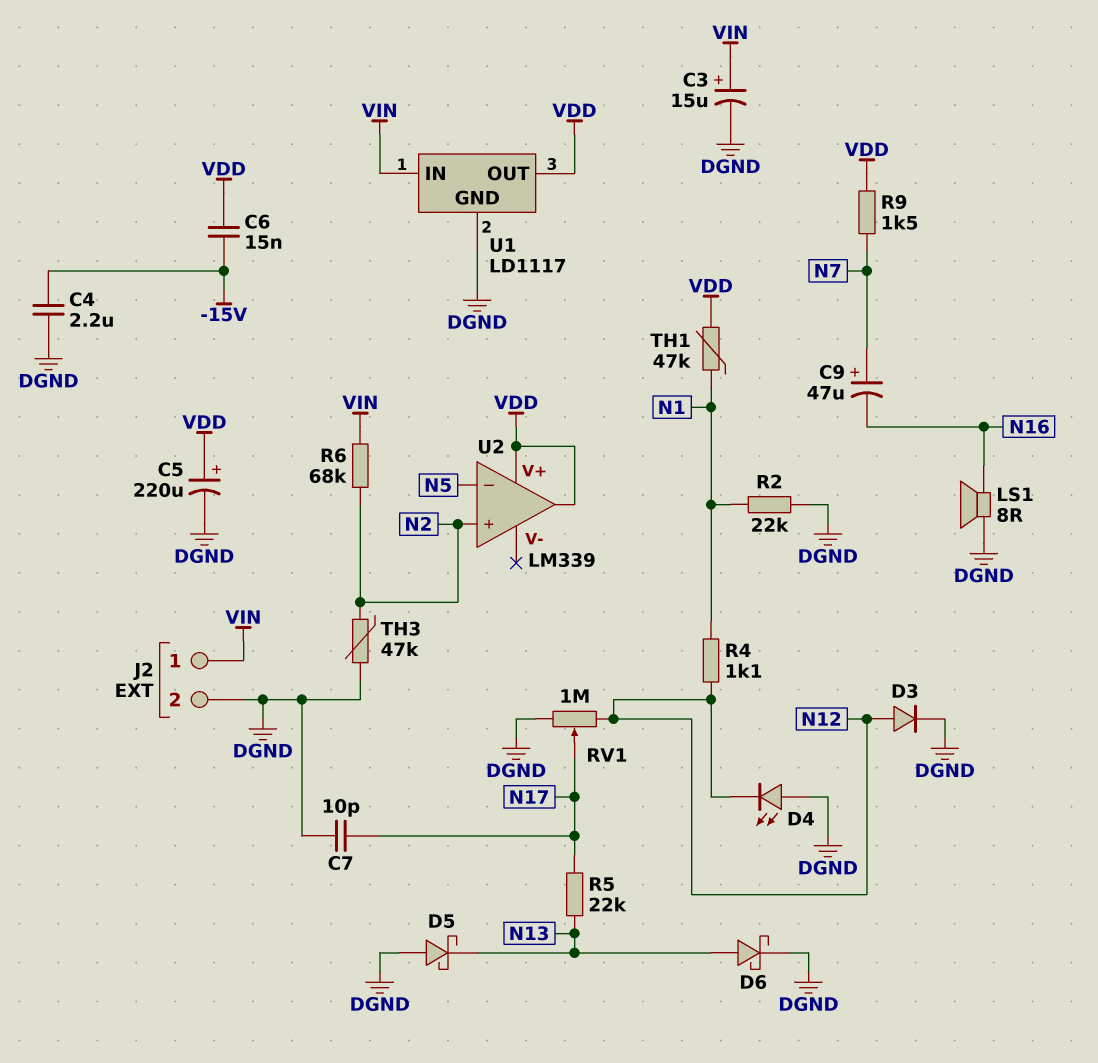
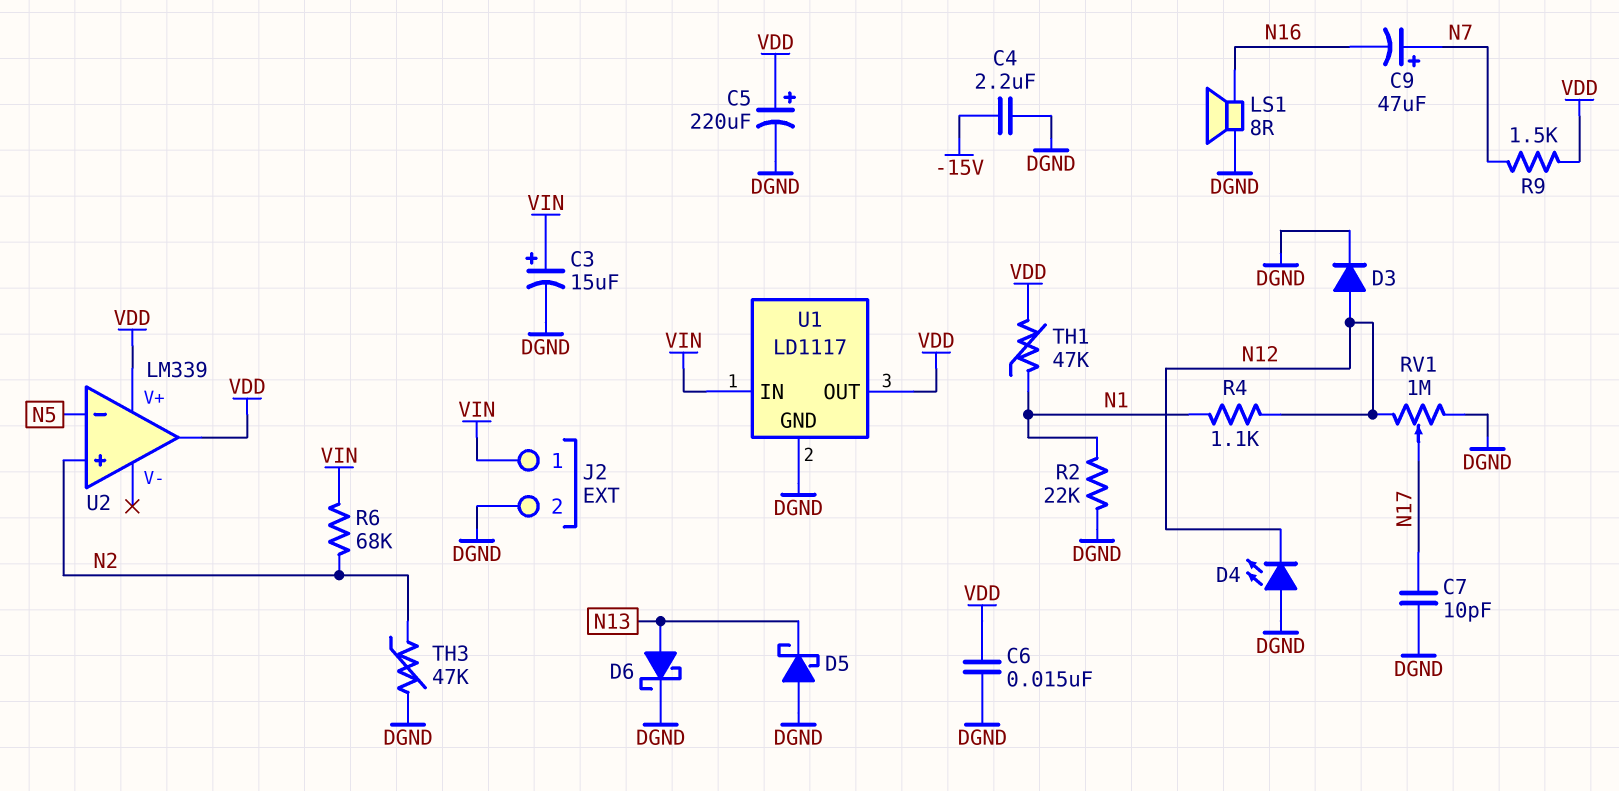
C6: 15nF (-15V, VDD) -> 15nF (DGND, VDD)
R5: 22k (N13, N17) -> none

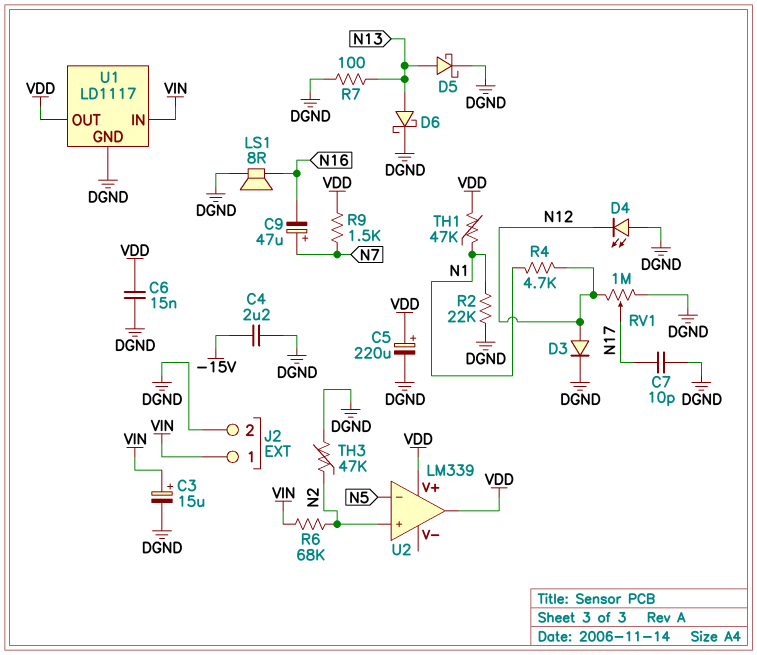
D5: schottky (A DGND, K N13) -> schottky (A N13, K DGND)
R4: 1.1k (N1, N12) -> 4.7k (N1, N12)
R7: none -> 100 (DGND, N13)

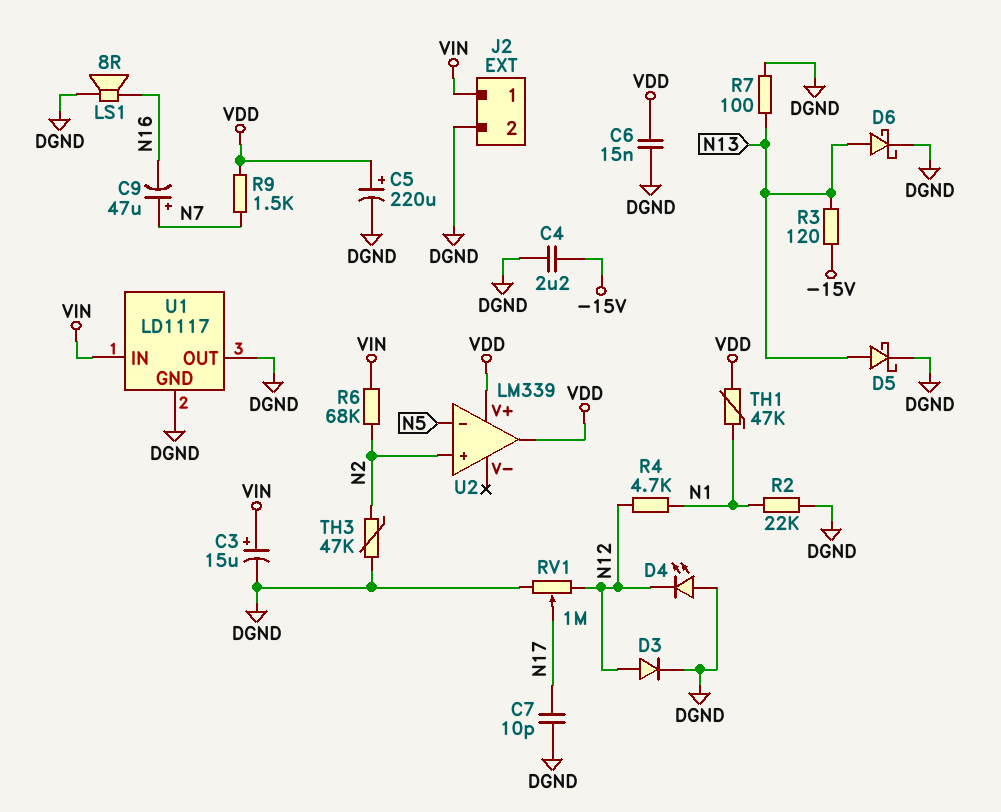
R3: none -> 120 (-15V, N13)
U1 pin OUT: VDD -> DGND

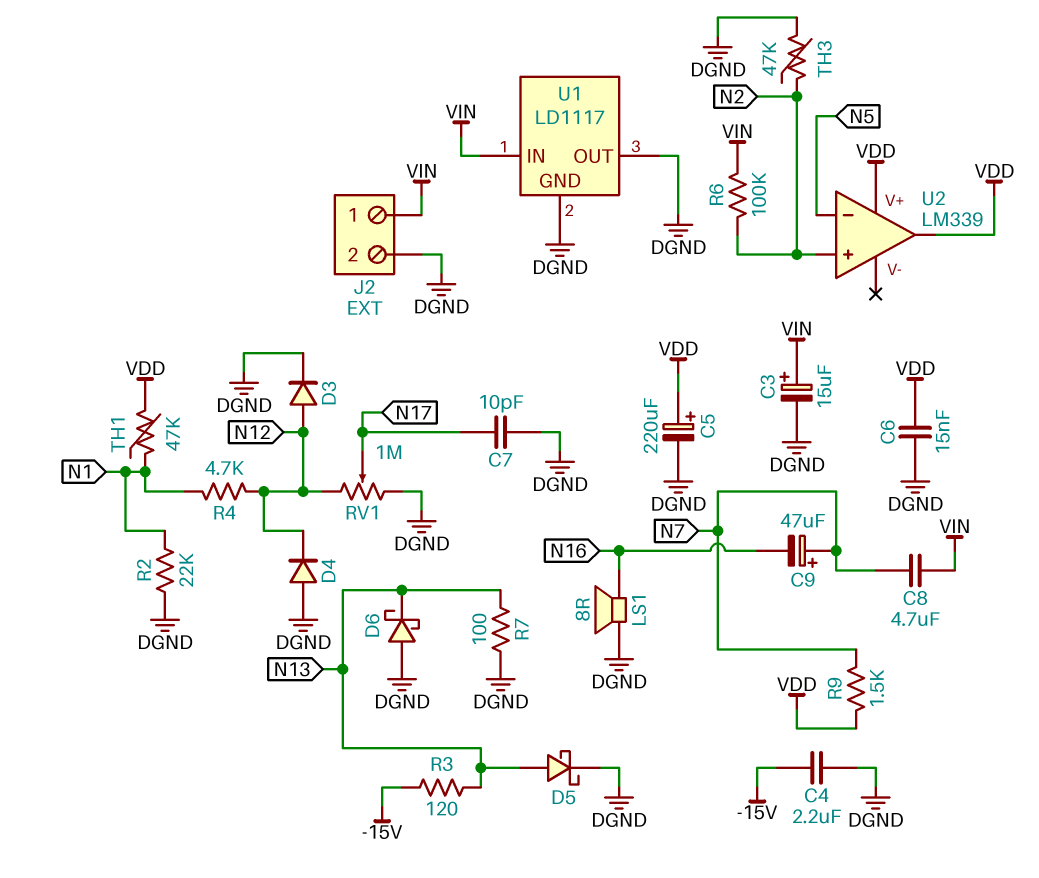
C8: none -> 4.7uF (N7, VIN)
D4: LED (A DGND, K N12) -> diode (A DGND, K N12)
D6: schottky (A N13, K DGND) -> schottky (A DGND, K N13)
R6: 68k (N2, VIN) -> 100k (N2, VIN)

